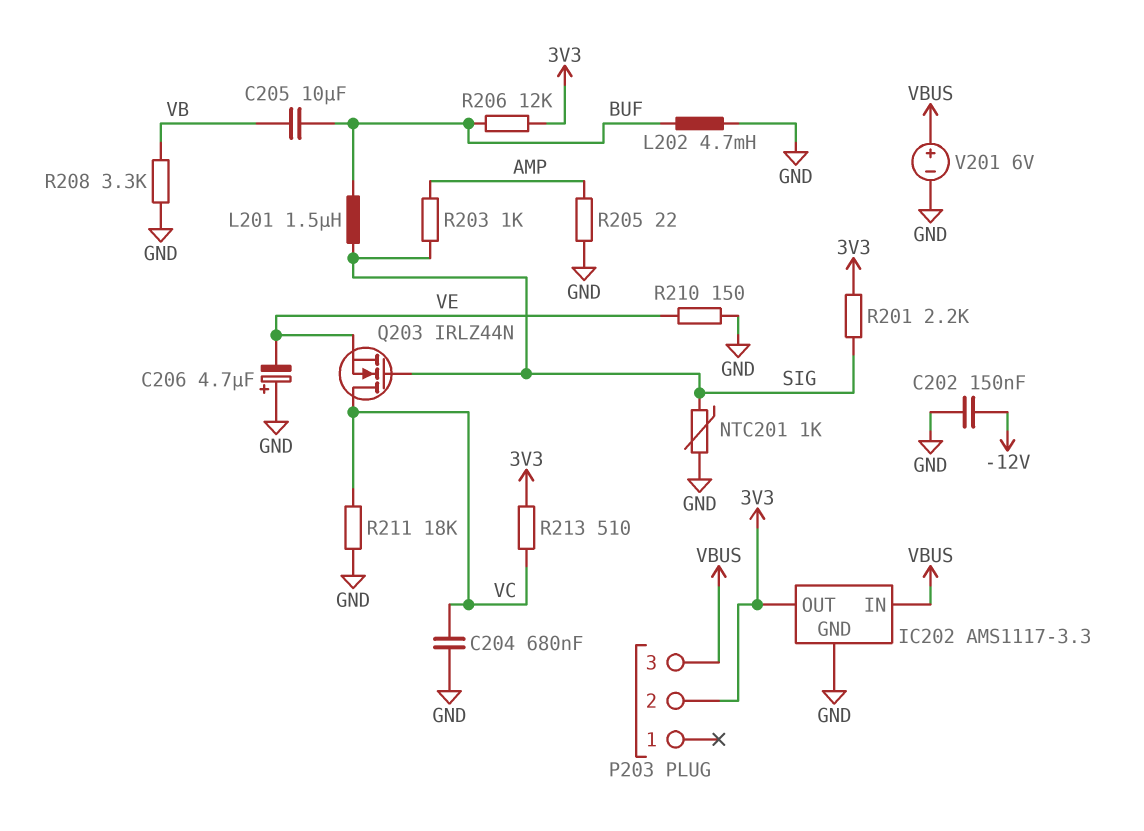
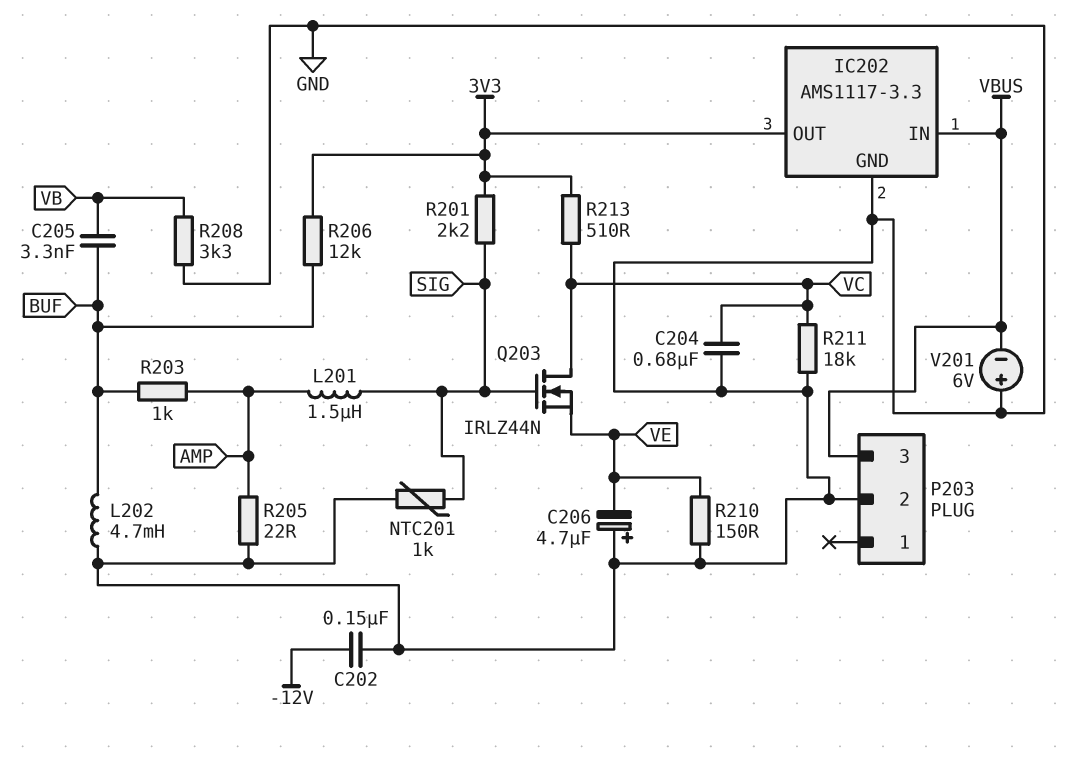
C205: 10uF (BUF, VB) -> 3.3nF (BUF, VB)
L201: 1.5uH (BUF, SIG) -> 1.5uH (AMP, SIG)
P203 pin 2: 3V3 -> GND
R203: 1k (AMP, SIG) -> 1k (AMP, BUF)
V201: 6V (plus VBUS, minus GND) -> 6V (plus GND, minus VBUS)

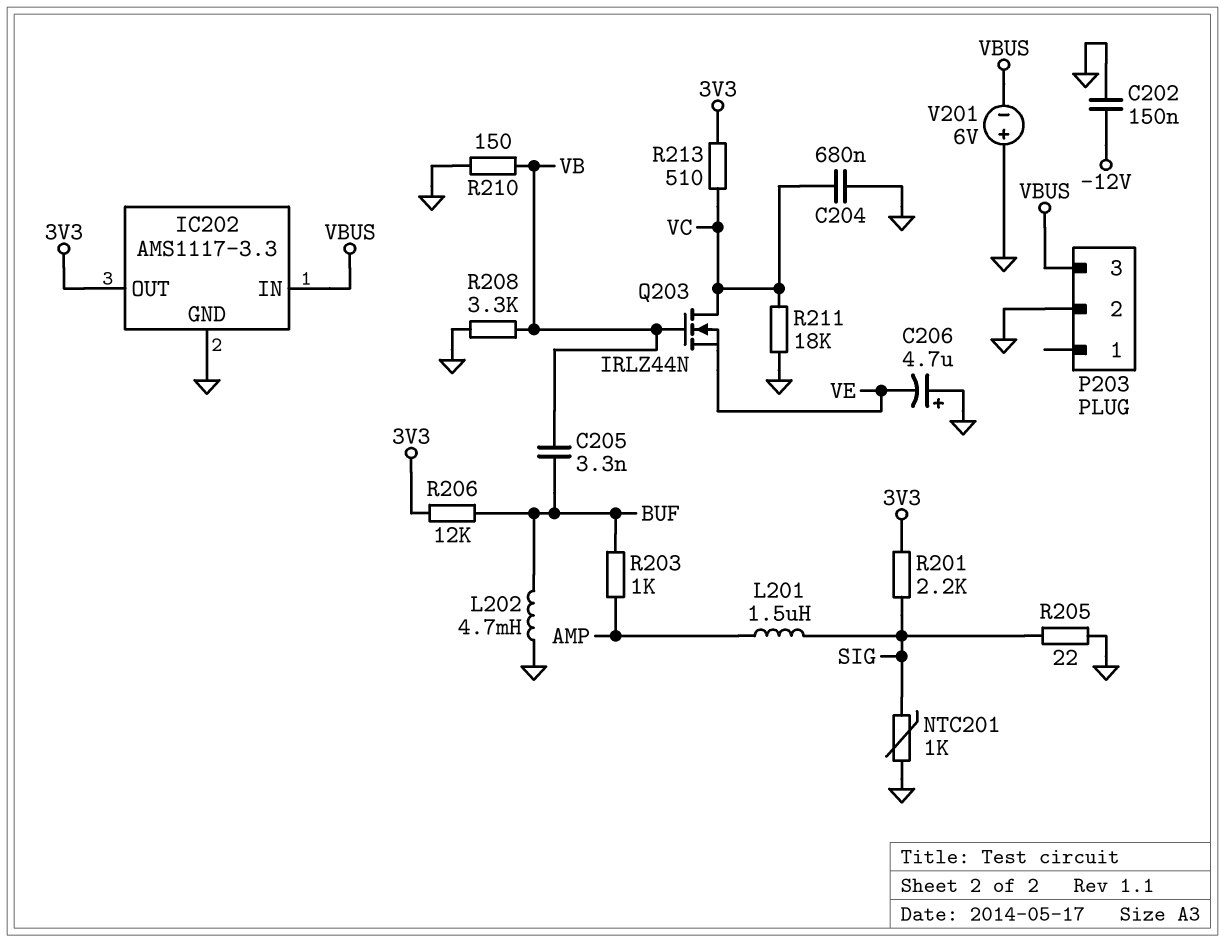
Q203: NMOS IRLZ44N (G SIG, D VC, S VE) -> NMOS IRLZ44N (G VB, D VC, S VE)
R205: 22 (AMP, GND) -> 22 (GND, SIG)
R210: 150 (GND, VE) -> 150 (GND, VB)

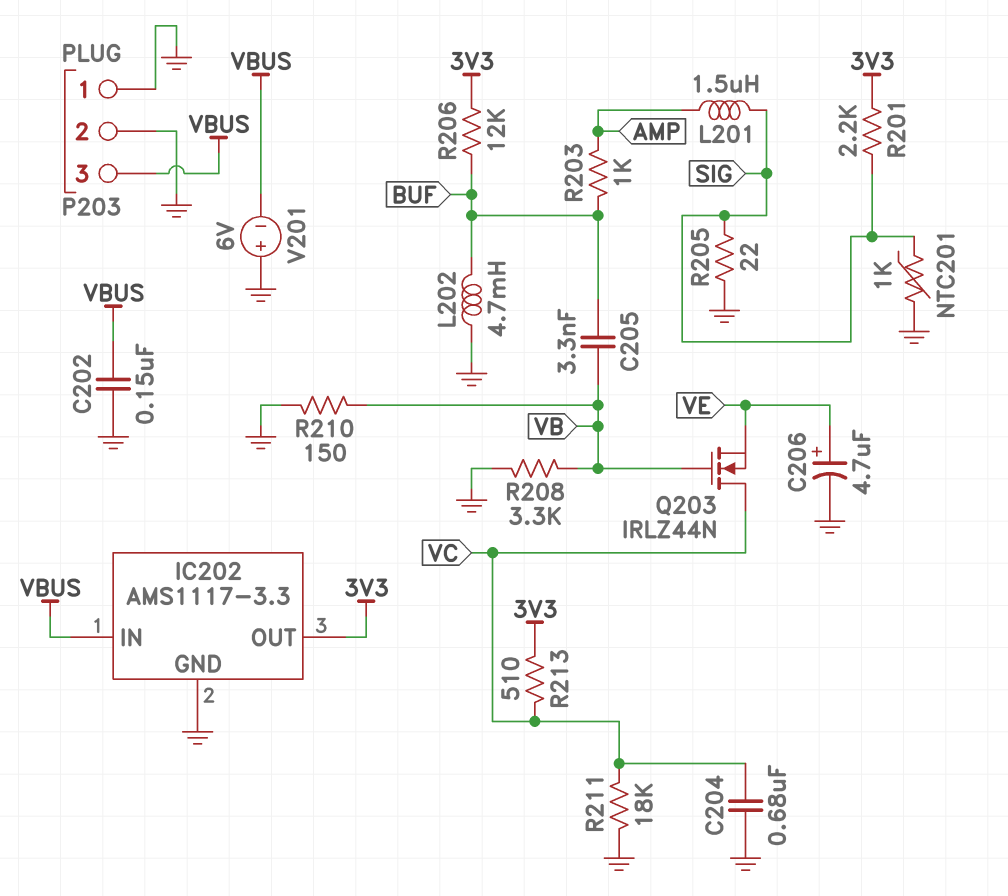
C202: 150nF (-12V, GND) -> 150nF (GND, VBUS)
C206: 4.7uF (plus GND, minus VE) -> 4.7uF (plus VE, minus GND)
P203 pin 1: none -> GND

